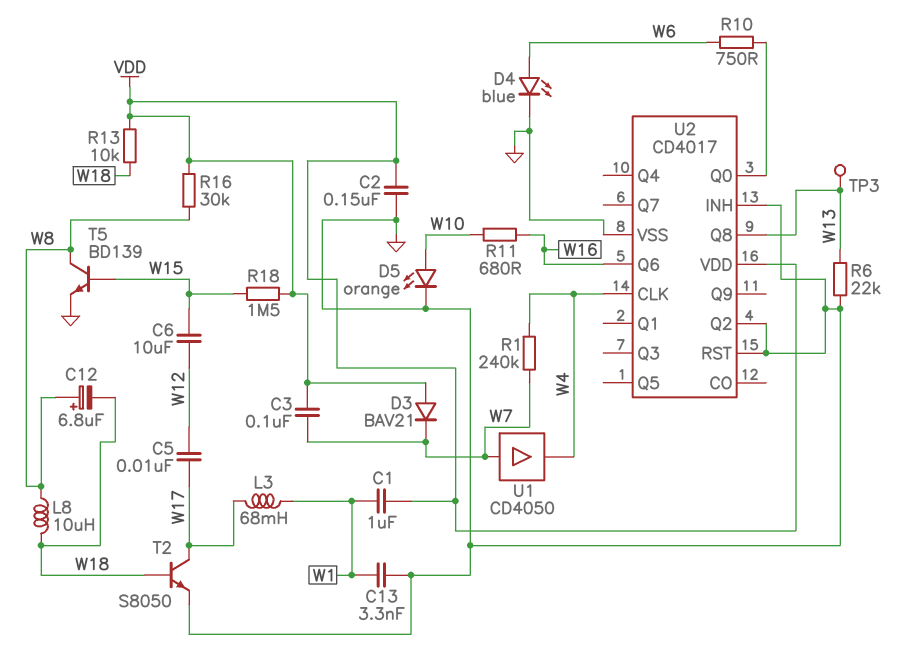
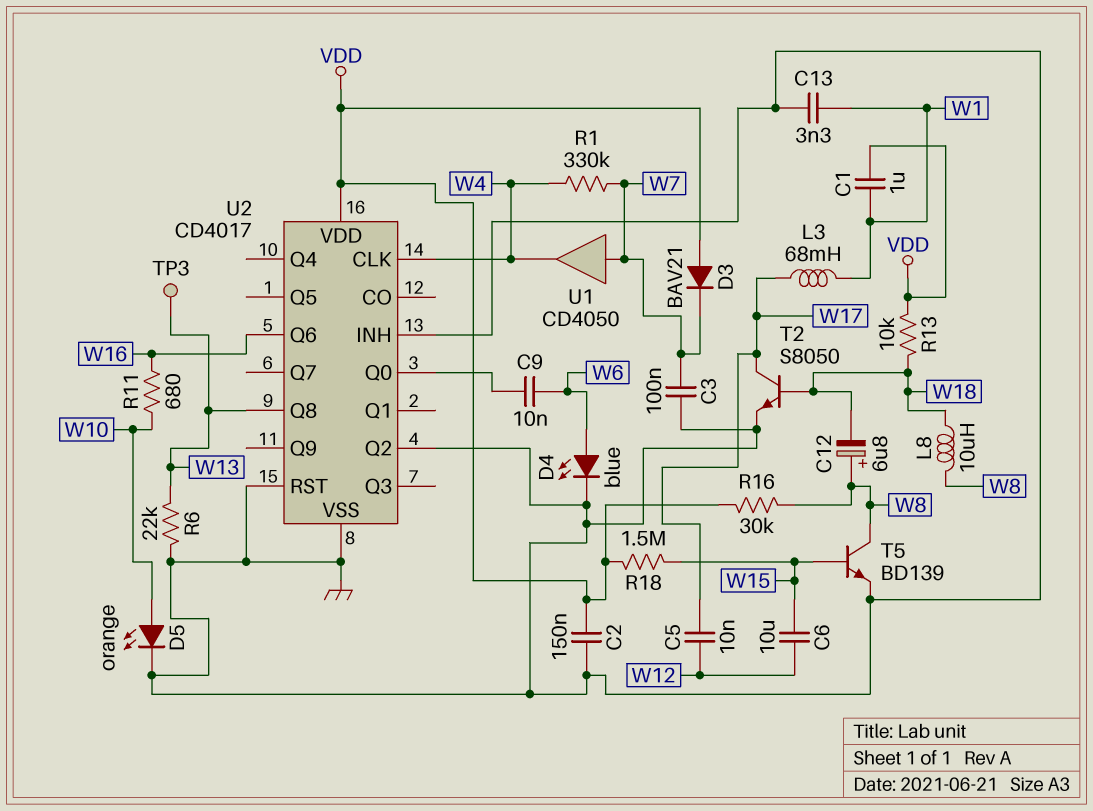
C3: 100nF (VDD, W7) -> 100nF (GND, W7)
C9: none -> 10nF (U2/Q0, W6)
R1: 240k (W4, W7) -> 330k (W4, W7)
R10: 750 (U2/Q0, W6) -> none

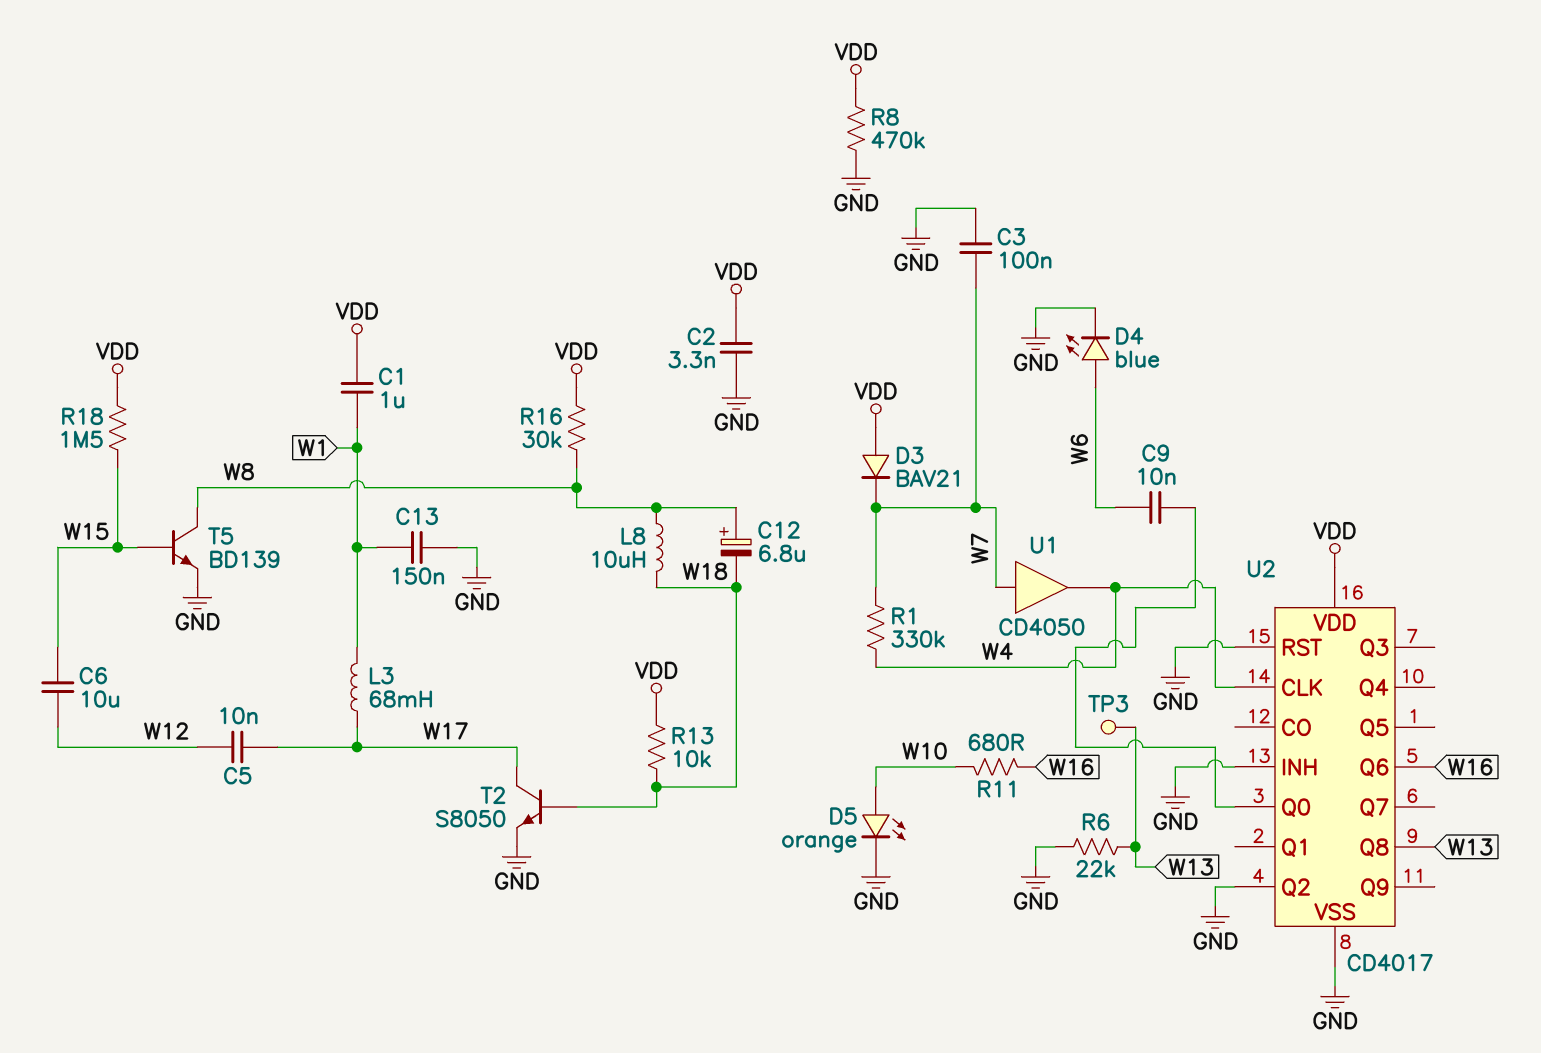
C2: 150nF (GND, VDD) -> 3.3nF (GND, VDD)
C13: 3.3nF (GND, W1) -> 150nF (GND, W1)
R8: none -> 470k (GND, VDD)

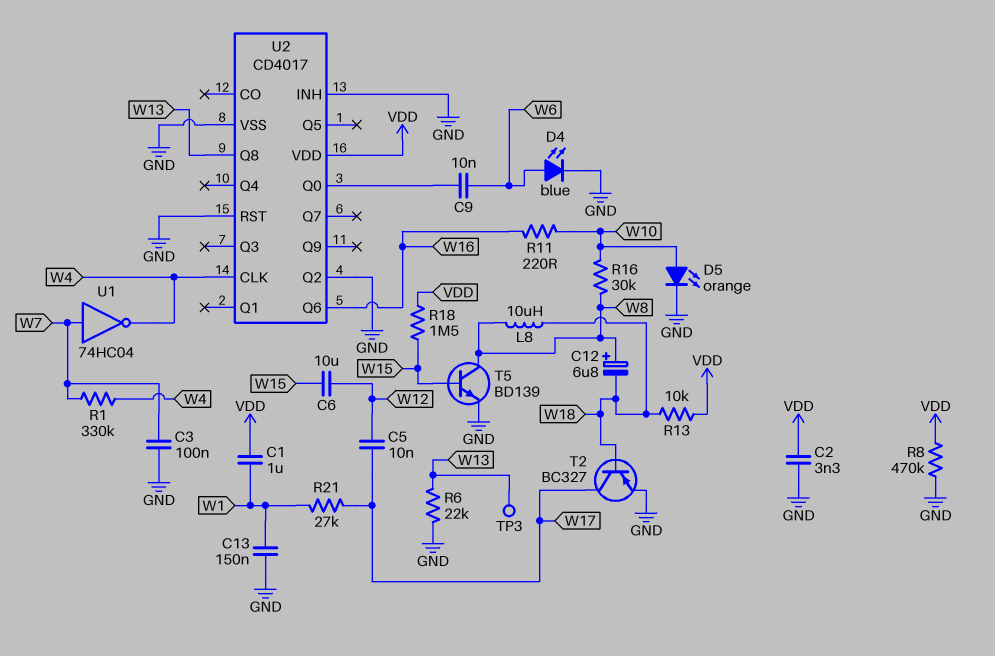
D3: diode BAV21 (A VDD, K W7) -> none
L3: 68mH (W1, W17) -> none
R11: 680 (W10, W16) -> 220 (W10, W16)
R16: 30k (VDD, W8) -> 30k (W8, W10)
R21: none -> 27k (W1, W17)
T2: NPN S8050 (B W18, C W17, E GND) -> PNP BC327 (B W18, C W17, E GND)
U1: buffer CD4050 (in W7, out W4) -> NOT 74HC04 (in W7, out W4)

